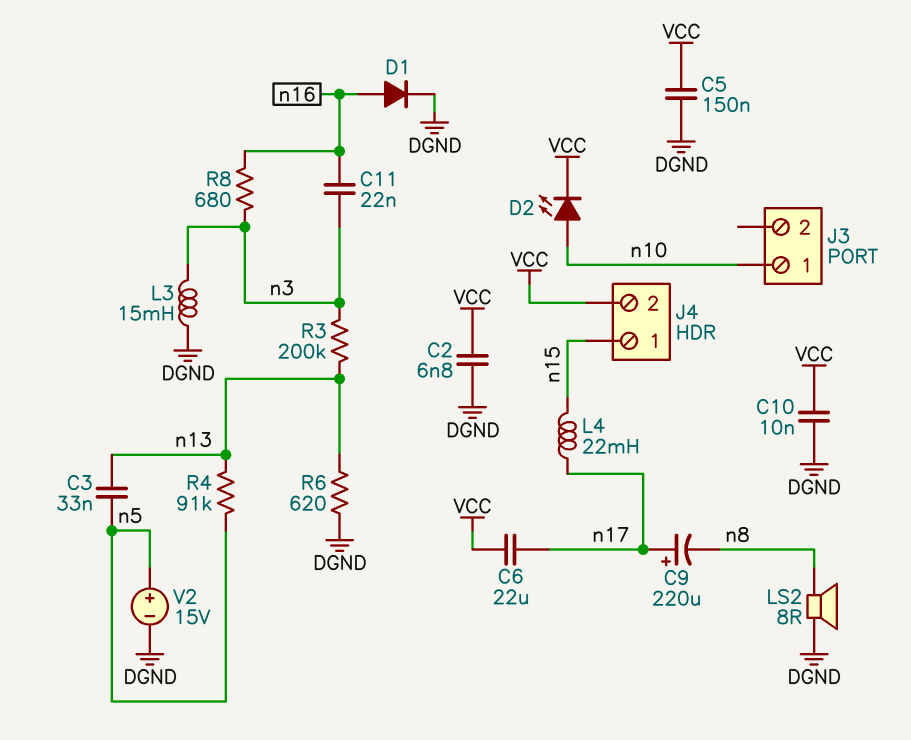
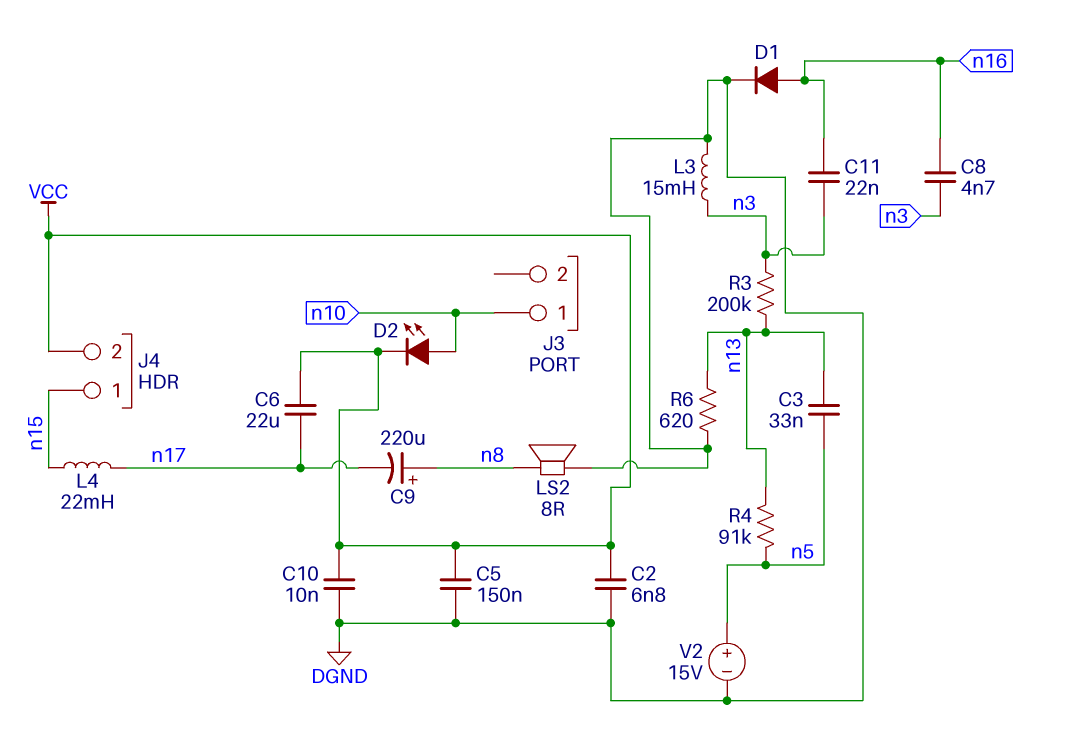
C8: none -> 4.7nF (n3, n16)
C9: 220uF (plus n17, minus n8) -> 220uF (plus n8, minus n17)
R8: 680 (n3, n16) -> none

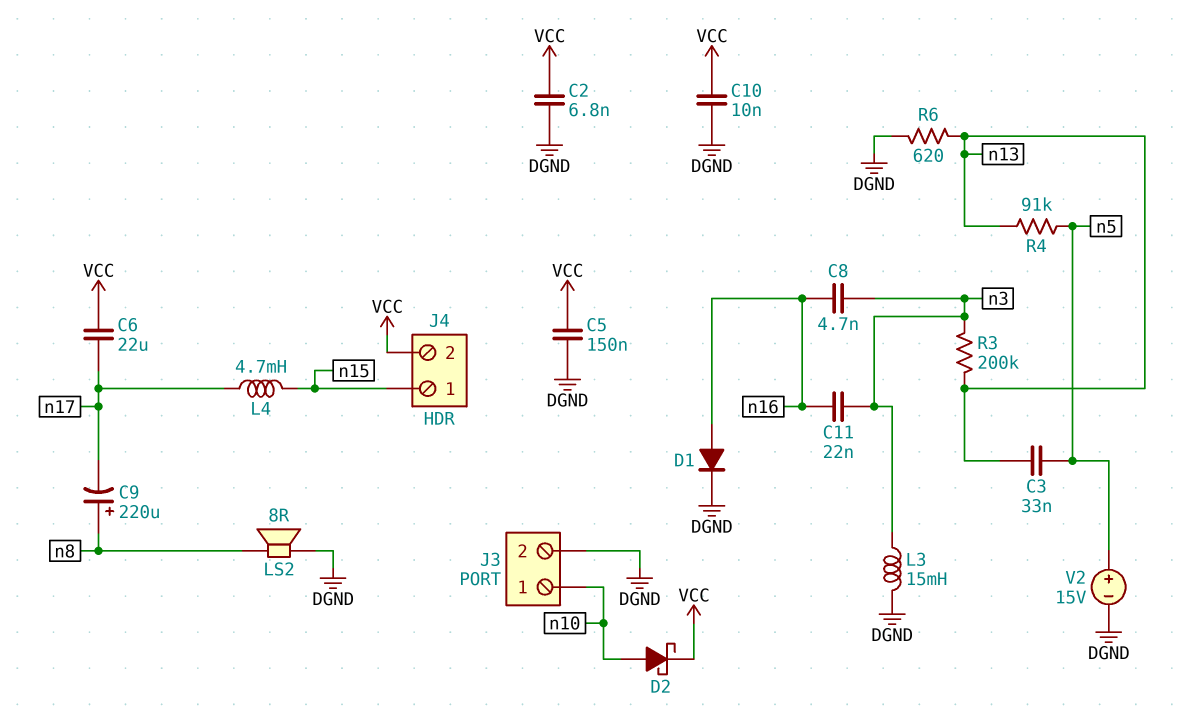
D2: LED (A n10, K VCC) -> schottky (A n10, K VCC)
J3 pin 2: none -> DGND
L4: 22mH (n15, n17) -> 4.7mH (n15, n17)

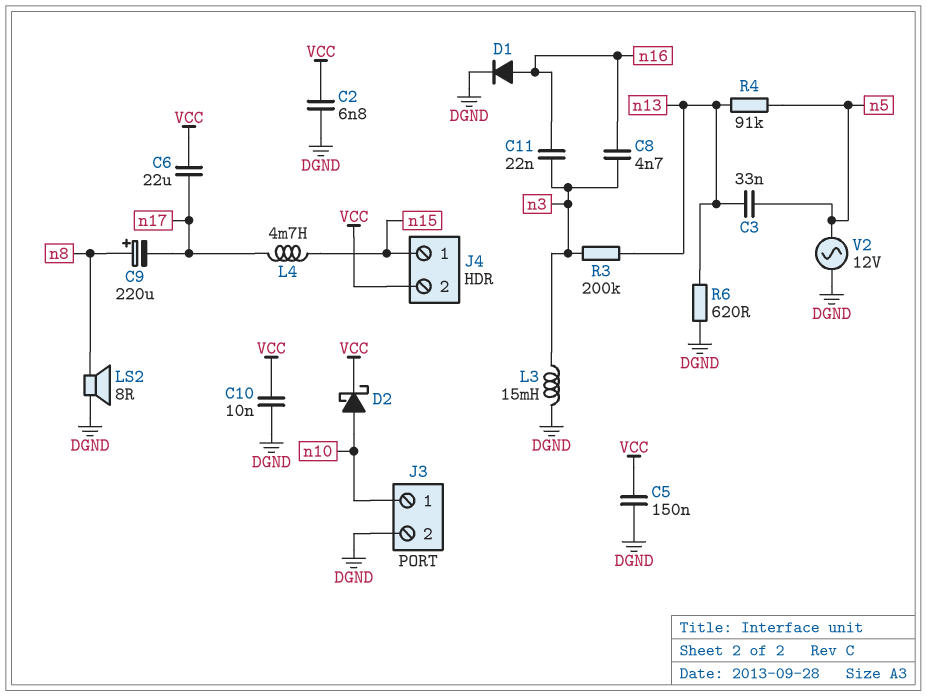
V2: 15V (plus n5, minus DGND) -> AC 12V (DGND, n5)

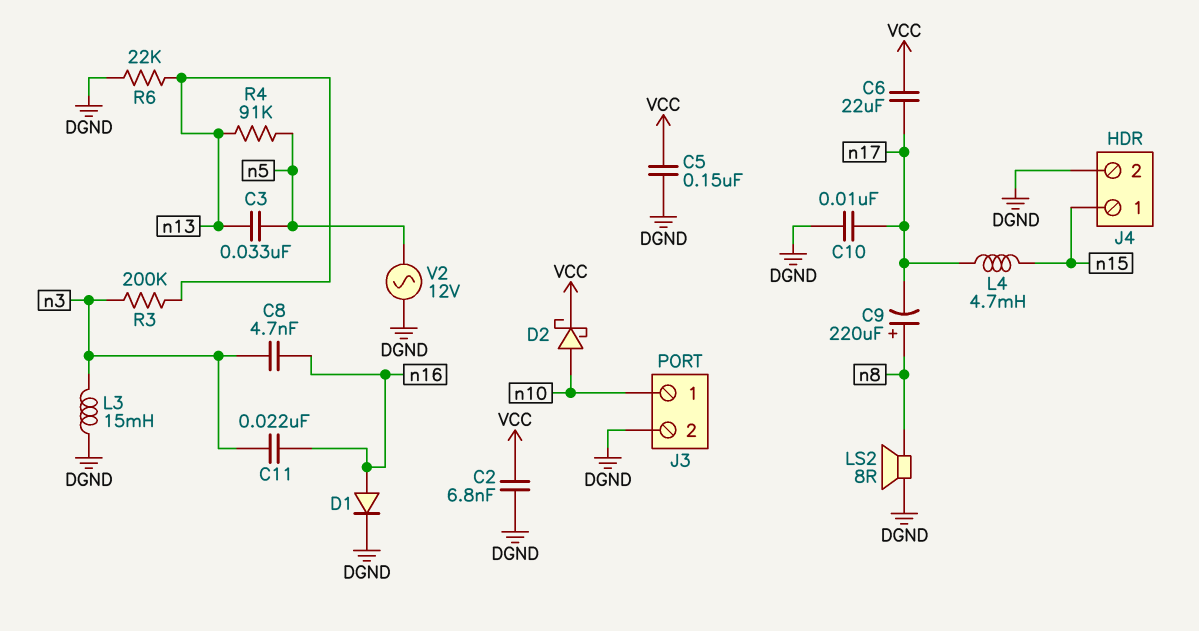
C10: 10nF (DGND, VCC) -> 10nF (DGND, n17)
J4 pin 2: VCC -> DGND
R6: 620 (DGND, n13) -> 22k (DGND, n13)

